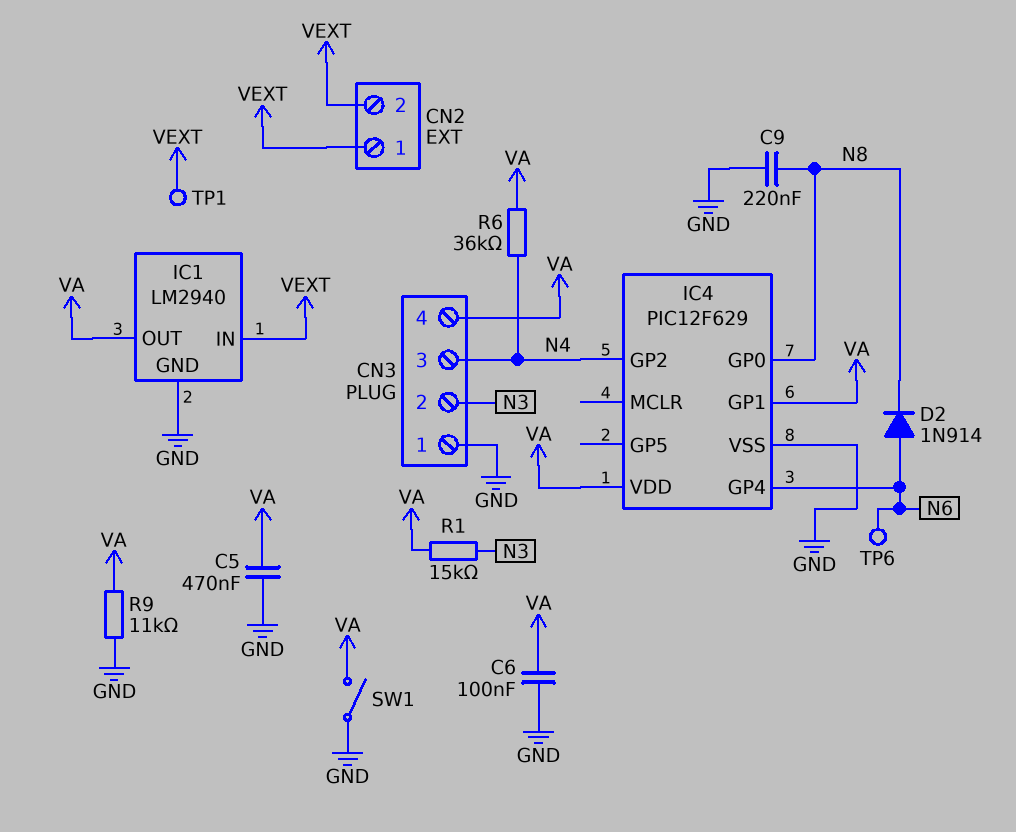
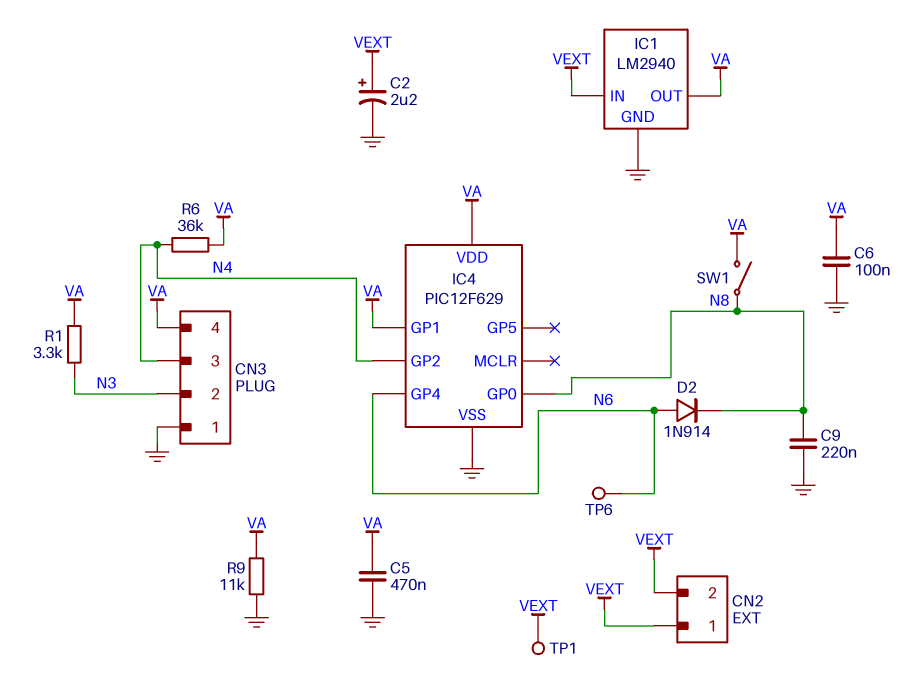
C2: none -> 2.2uF (plus VEXT, minus GND)
R1: 15k (N3, VA) -> 3.3k (N3, VA)
SW1: switch (GND, VA) -> switch (N8, VA)

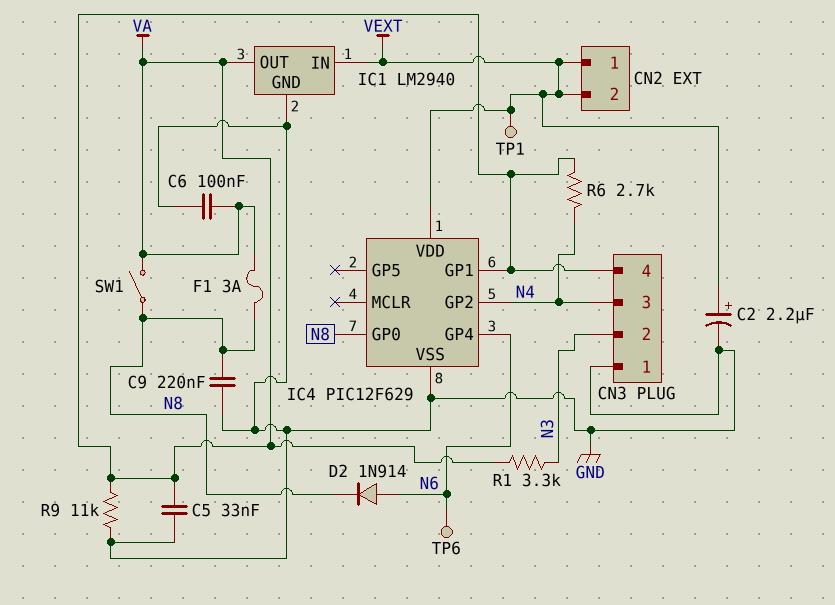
C5: 470nF (GND, VA) -> 33nF (GND, VA)
F1: none -> 3A (N8, VA)
IC4 pin VDD: VA -> VEXT
R6: 36k (N4, VA) -> 2.7k (N4, VA)

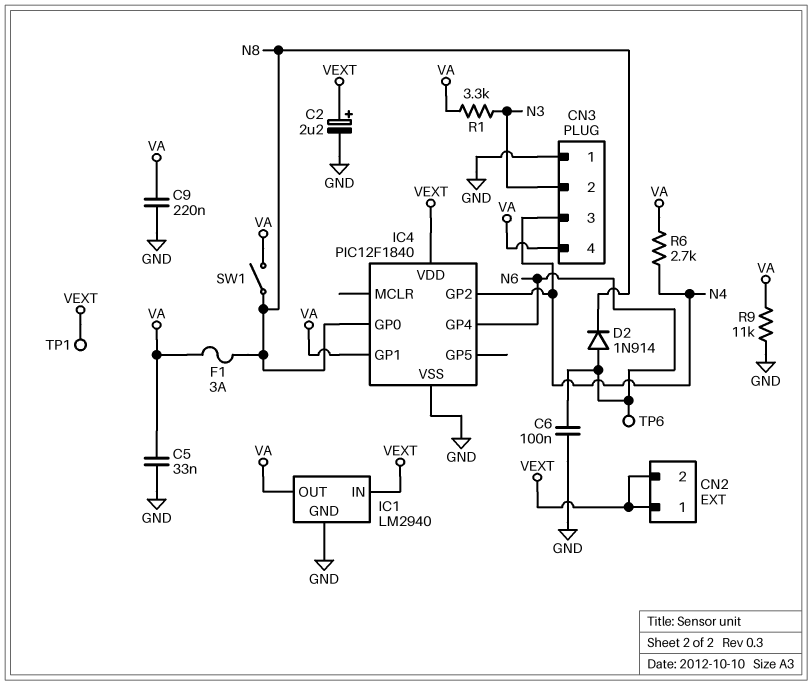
C6: 100nF (GND, VA) -> 100nF (GND, N6)
C9: 220nF (GND, N8) -> 220nF (GND, VA)
IC4: PIC12F629 -> PIC12F1840

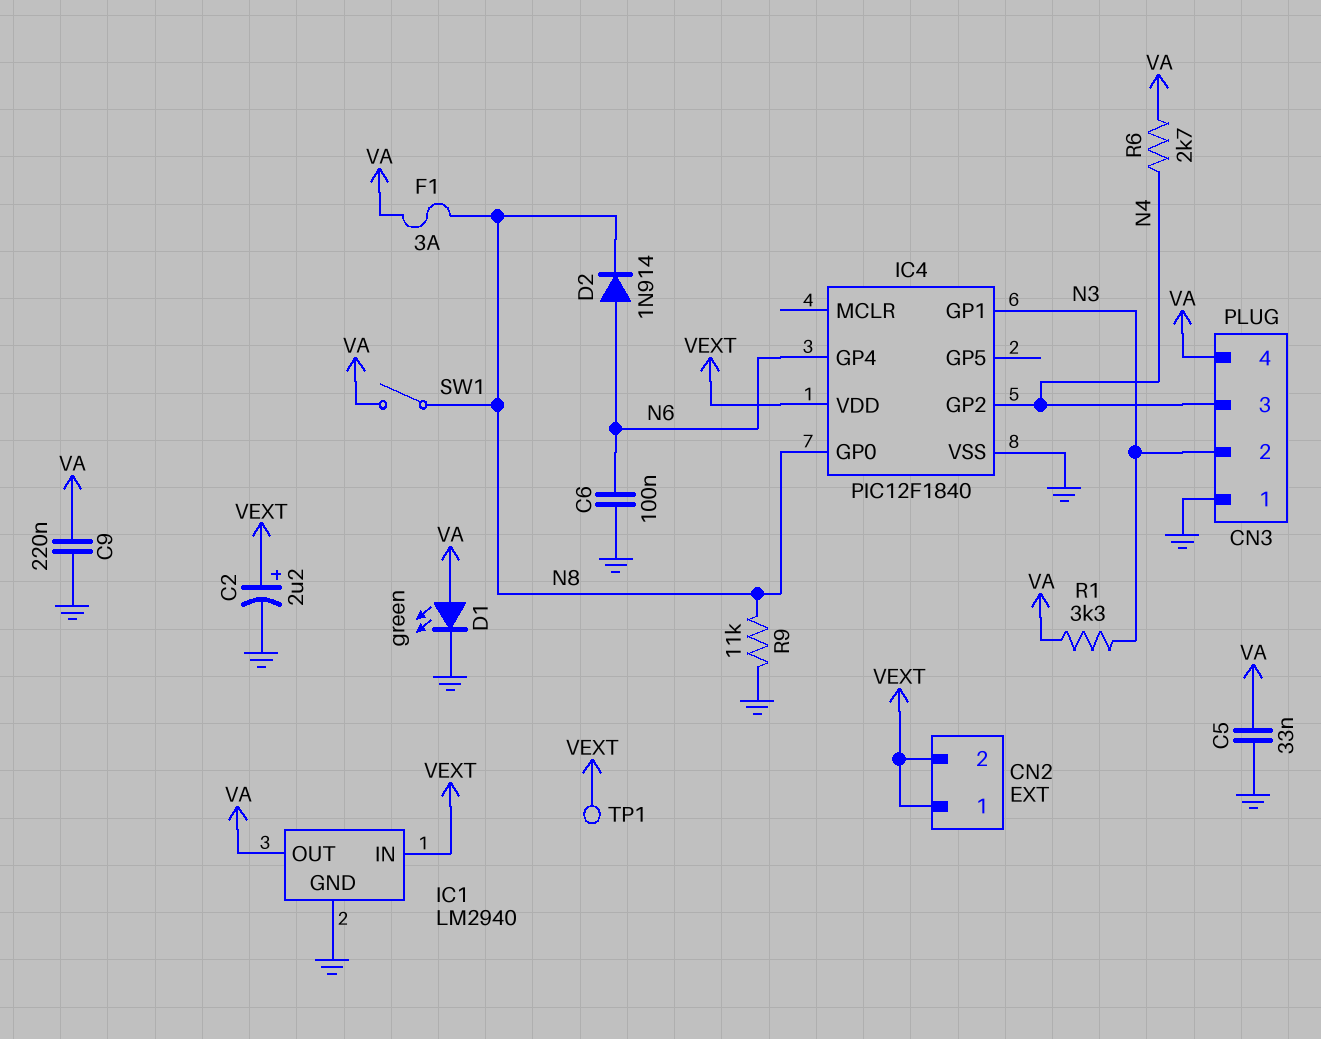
D1: none -> LED green (A VA, K GND)
IC4 pin GP1: VA -> N3
R9: 11k (GND, VA) -> 11k (GND, N8)
TP6: test point (N6) -> none

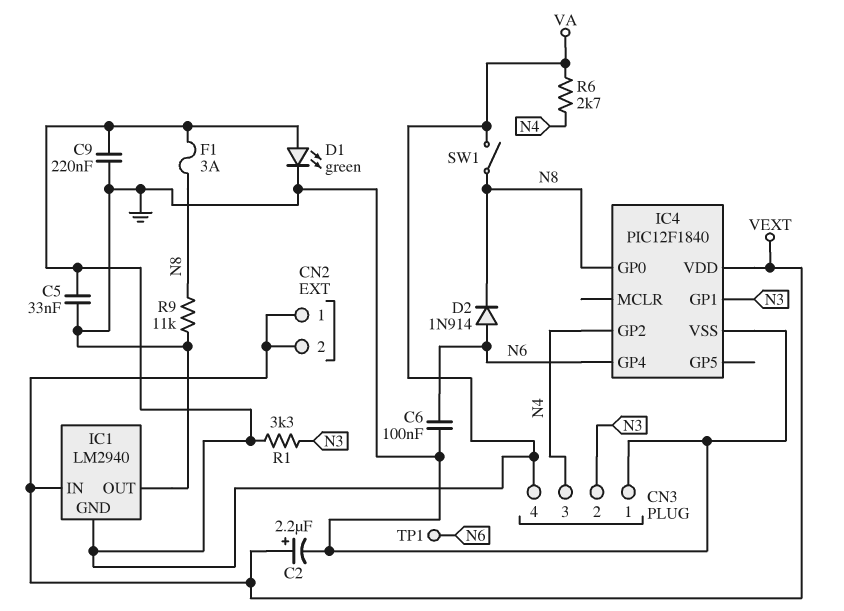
IC1 pin GND: GND -> VA
IC1 pin OUT: VA -> GND
TP1: test point (VEXT) -> test point (N6)

